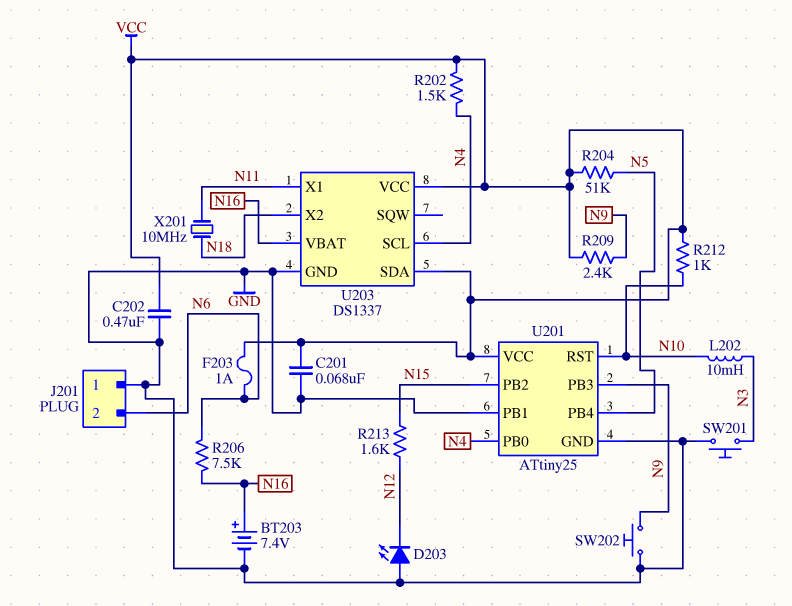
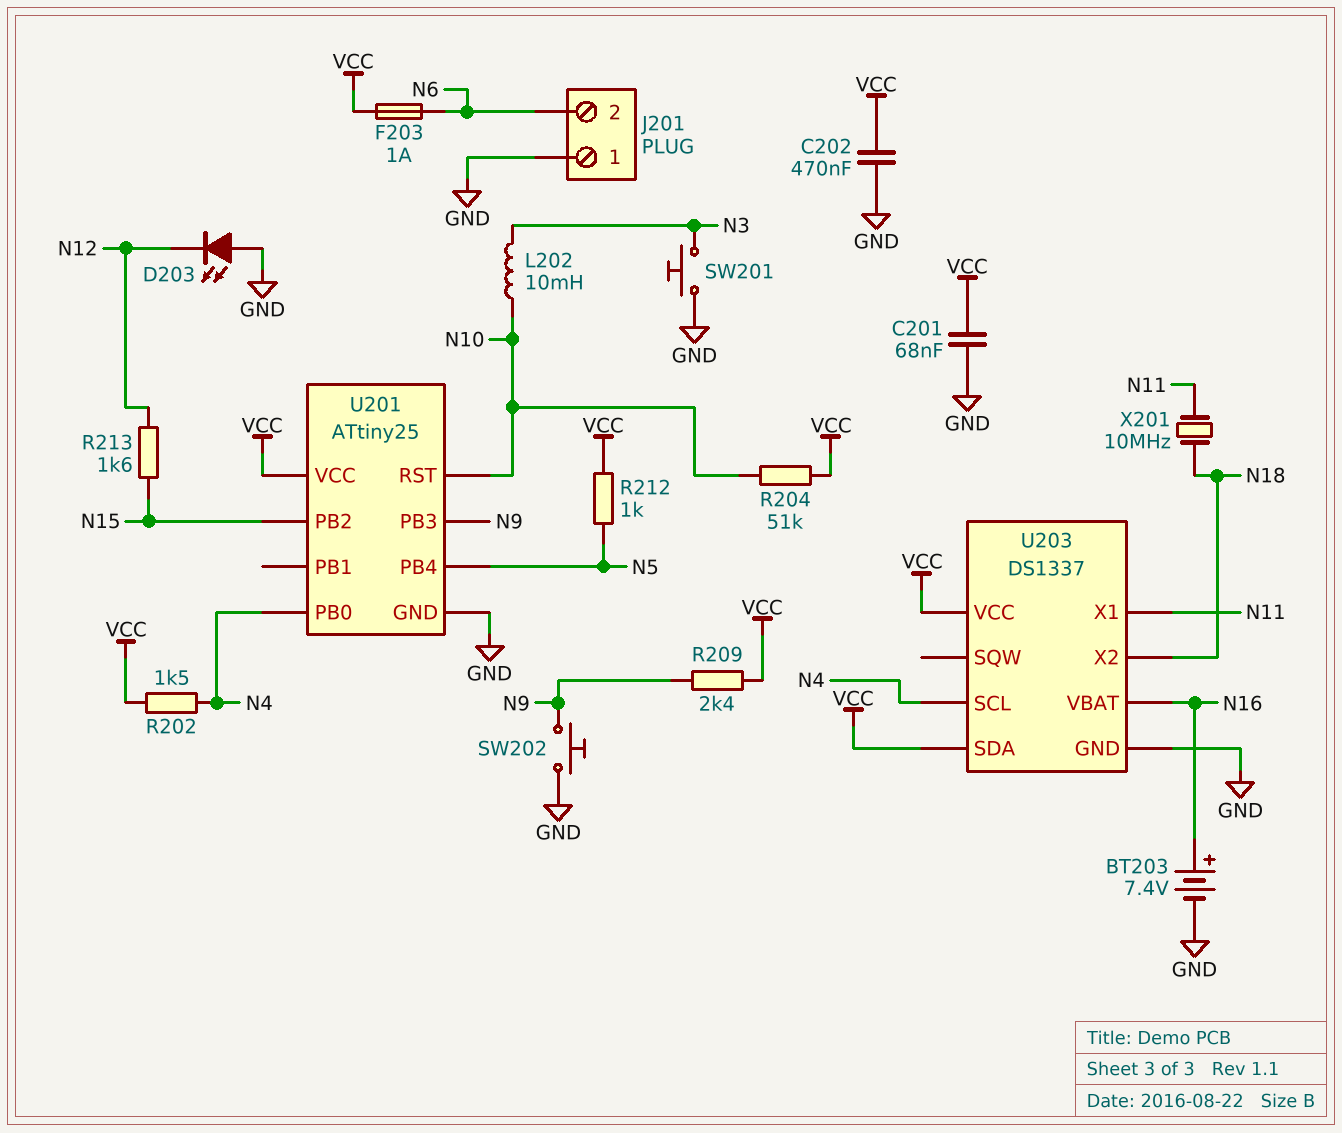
R204: 51k (N5, VCC) -> 51k (N10, VCC)
R206: 7.5k (N6, N16) -> none
R212: 1k (N10, VCC) -> 1k (N5, VCC)
U201 pin PB1: GND -> none

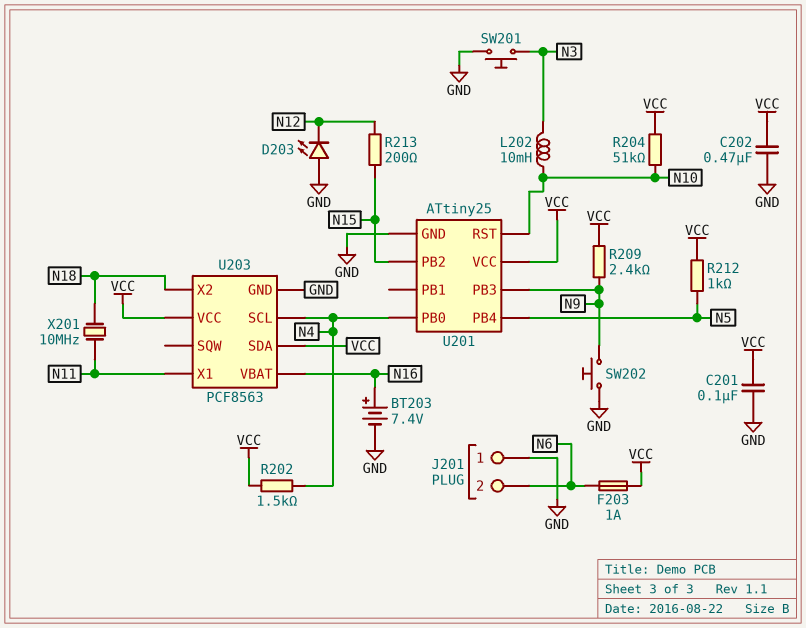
C201: 68nF (GND, VCC) -> 100nF (GND, VCC)
R213: 1.6k (N12, N15) -> 200 (N12, N15)
U203: DS1337 -> PCF8563

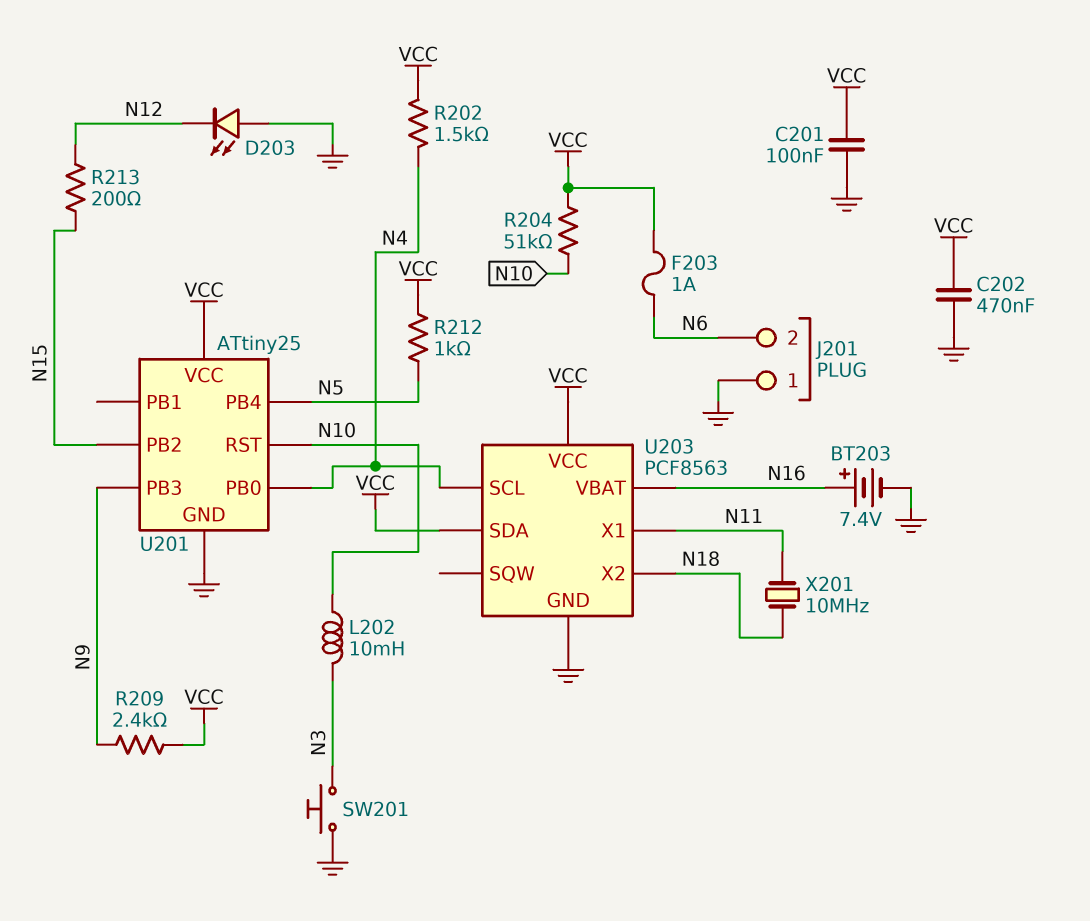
SW202: button (GND, N9) -> none

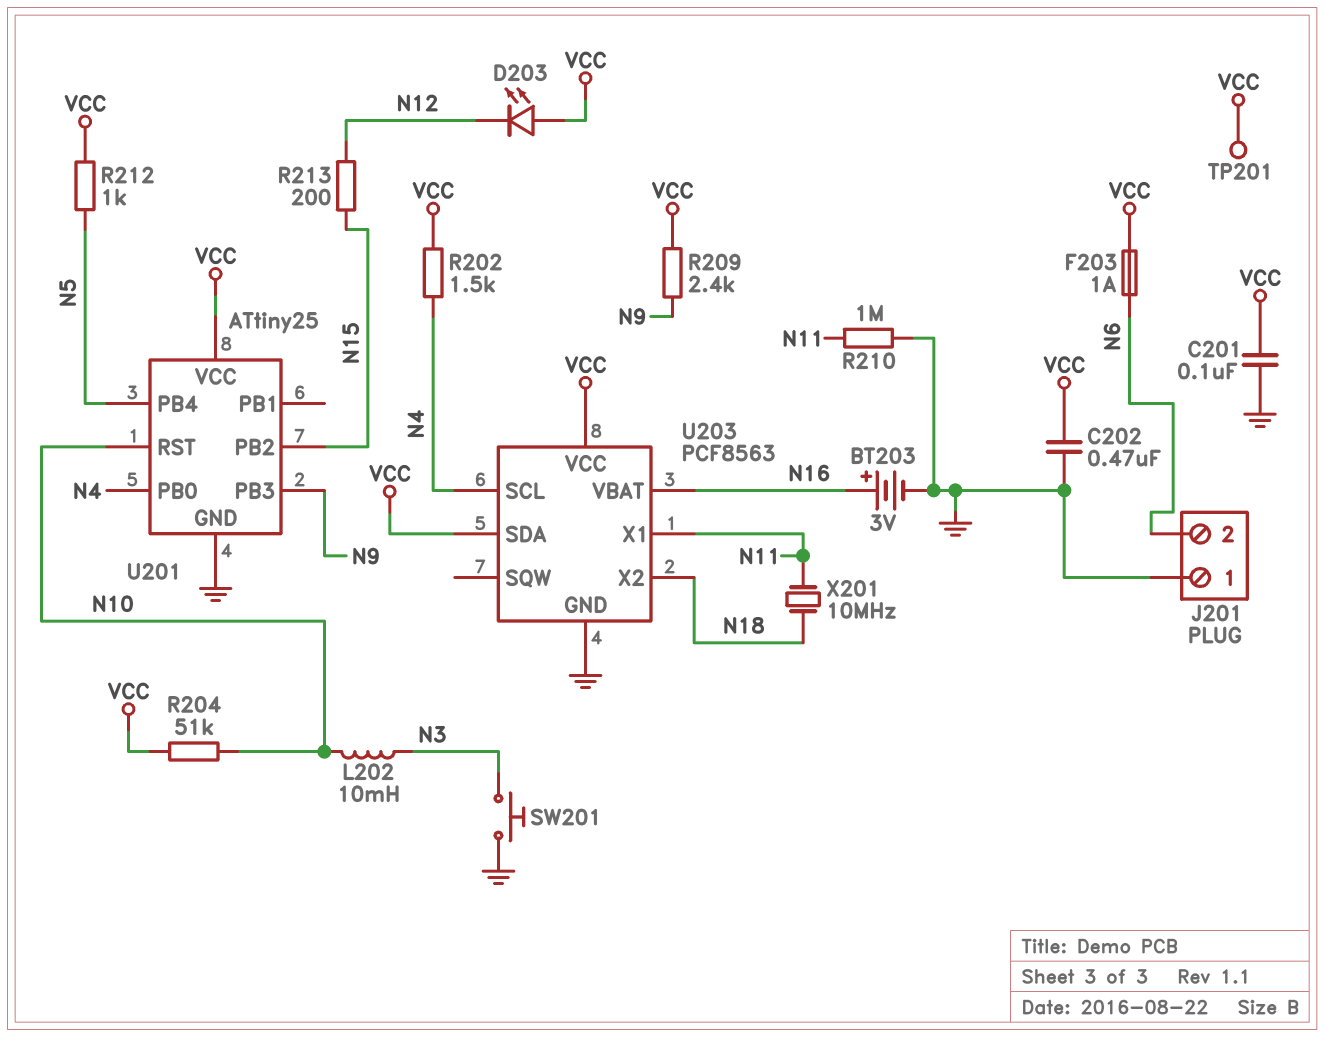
BT203: 7.4V (plus N16, minus GND) -> 3V (plus N16, minus GND)
D203: LED (A GND, K N12) -> LED (A VCC, K N12)
R210: none -> 1M (GND, N11)
TP201: none -> test point (VCC)

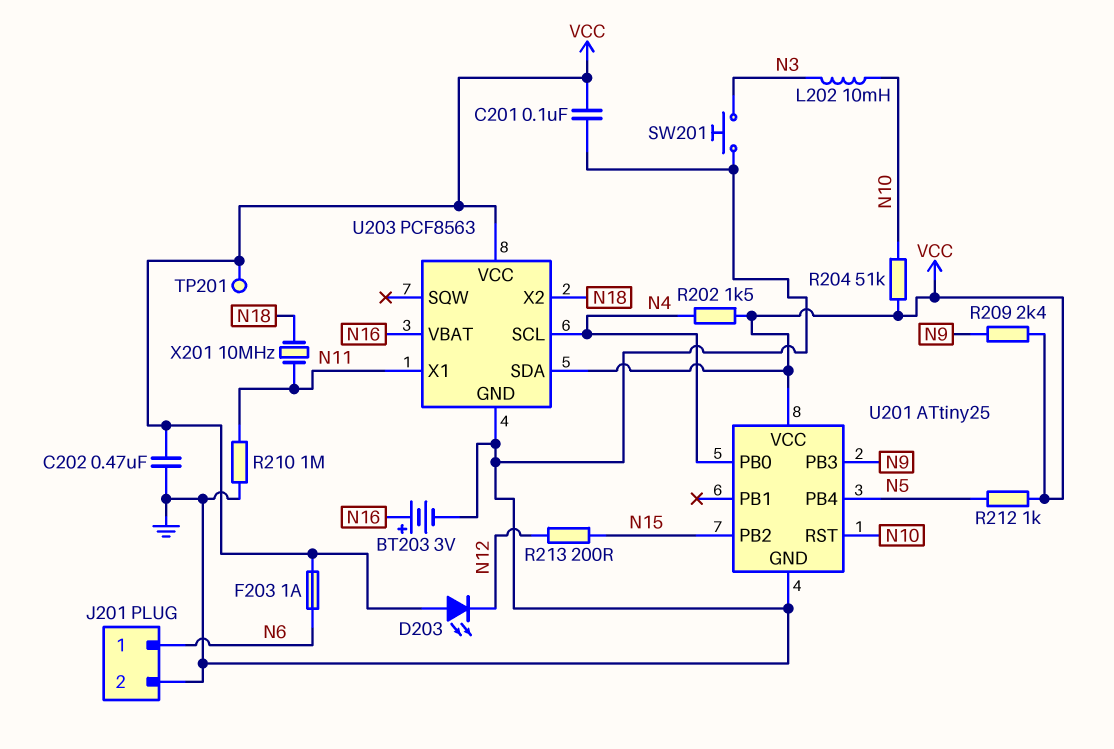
J201 pin 1: GND -> N6
J201 pin 2: N6 -> GND

